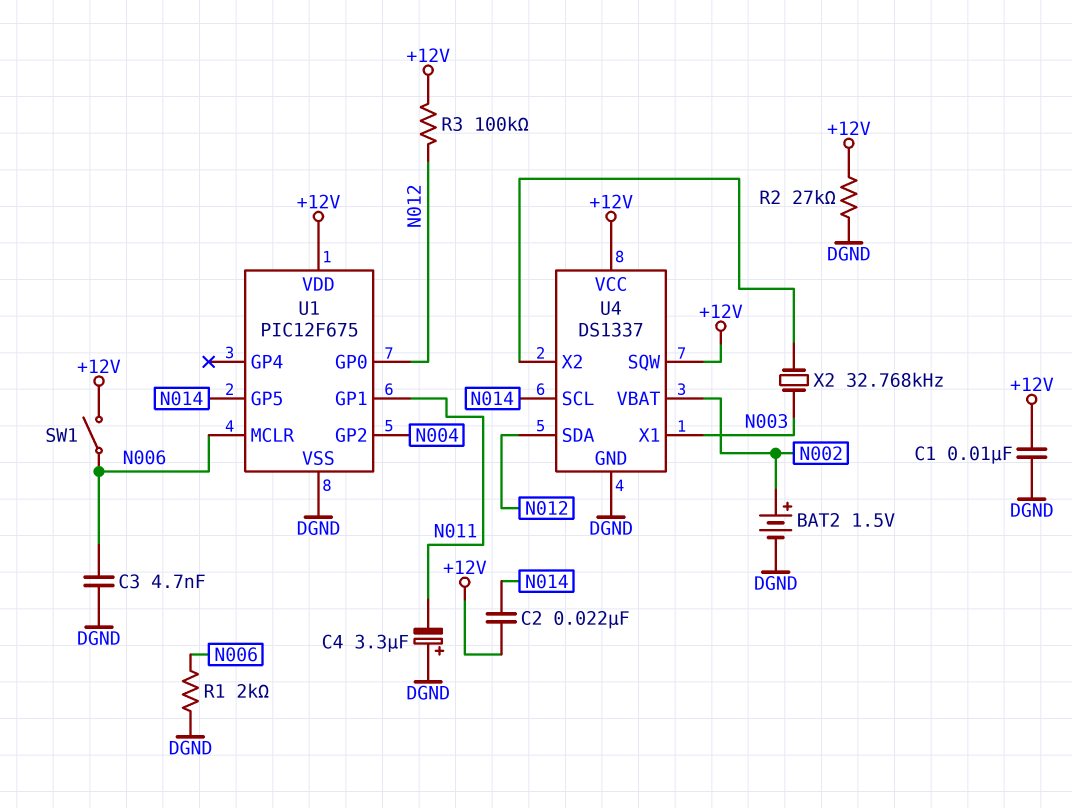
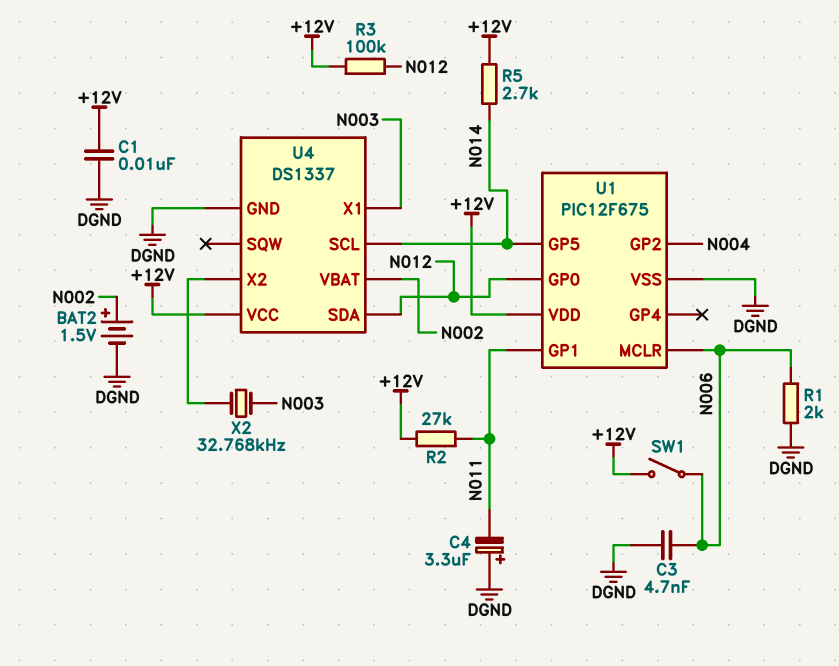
C2: 22nF (+12V, N014) -> none
R2: 27k (+12V, DGND) -> 27k (+12V, N011)
R5: none -> 2.7k (+12V, N014)
U4 pin SQW: +12V -> none

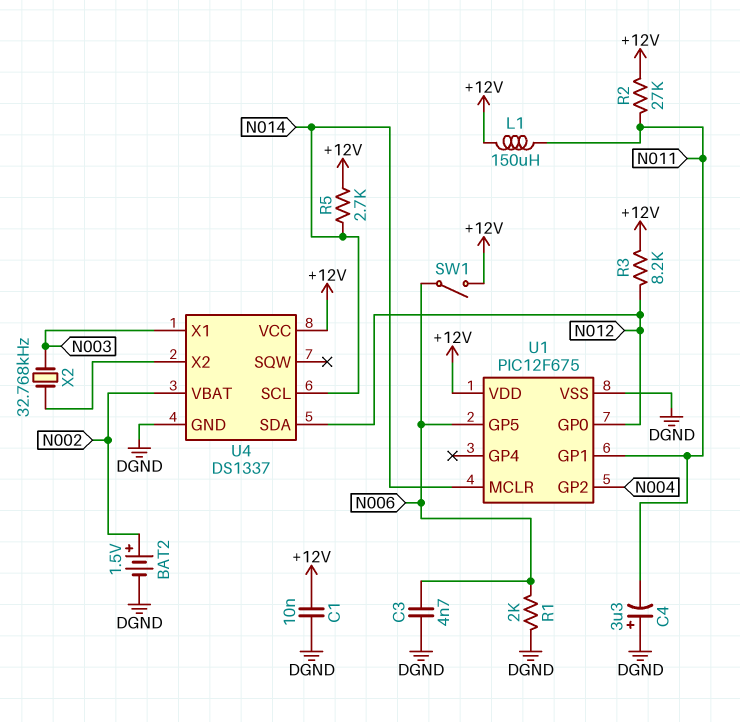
L1: none -> 150uH (+12V, N011)
R3: 100k (+12V, N012) -> 8.2k (+12V, N012)
U1 pin GP5: N014 -> N006
U1 pin MCLR: N006 -> N014

